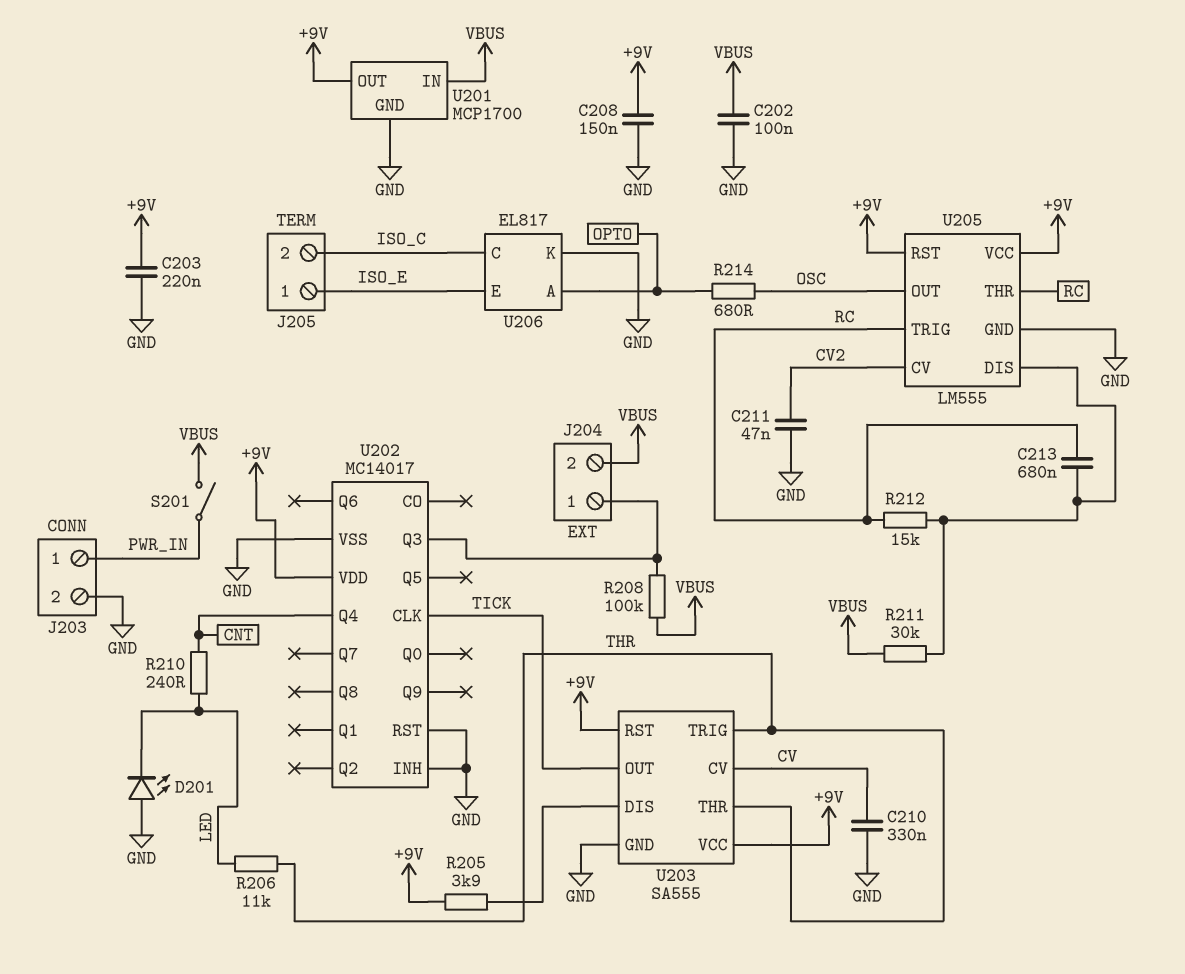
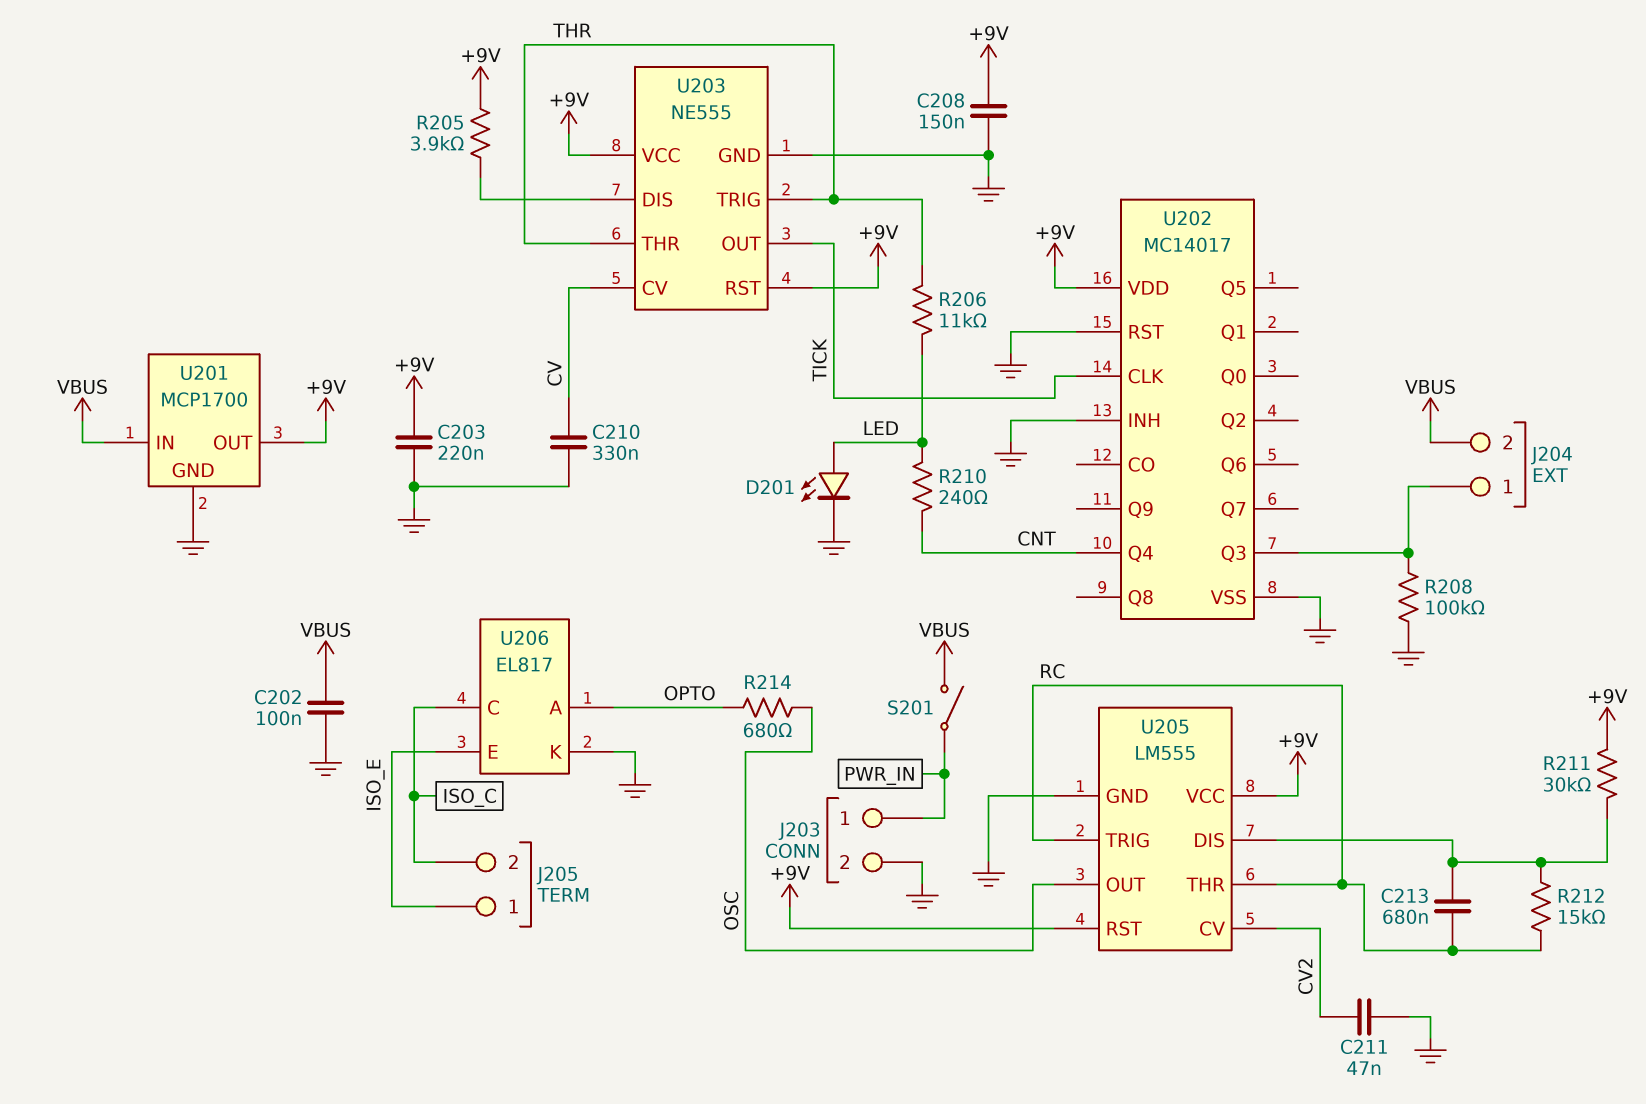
D201: LED (A GND, K LED) -> LED (A LED, K GND)
R208: 100k (J204/1, VBUS) -> 100k (GND, J204/1)
R211: 30k (U205/DIS, VBUS) -> 30k (+9V, U205/DIS)
U203: SA555 -> NE555

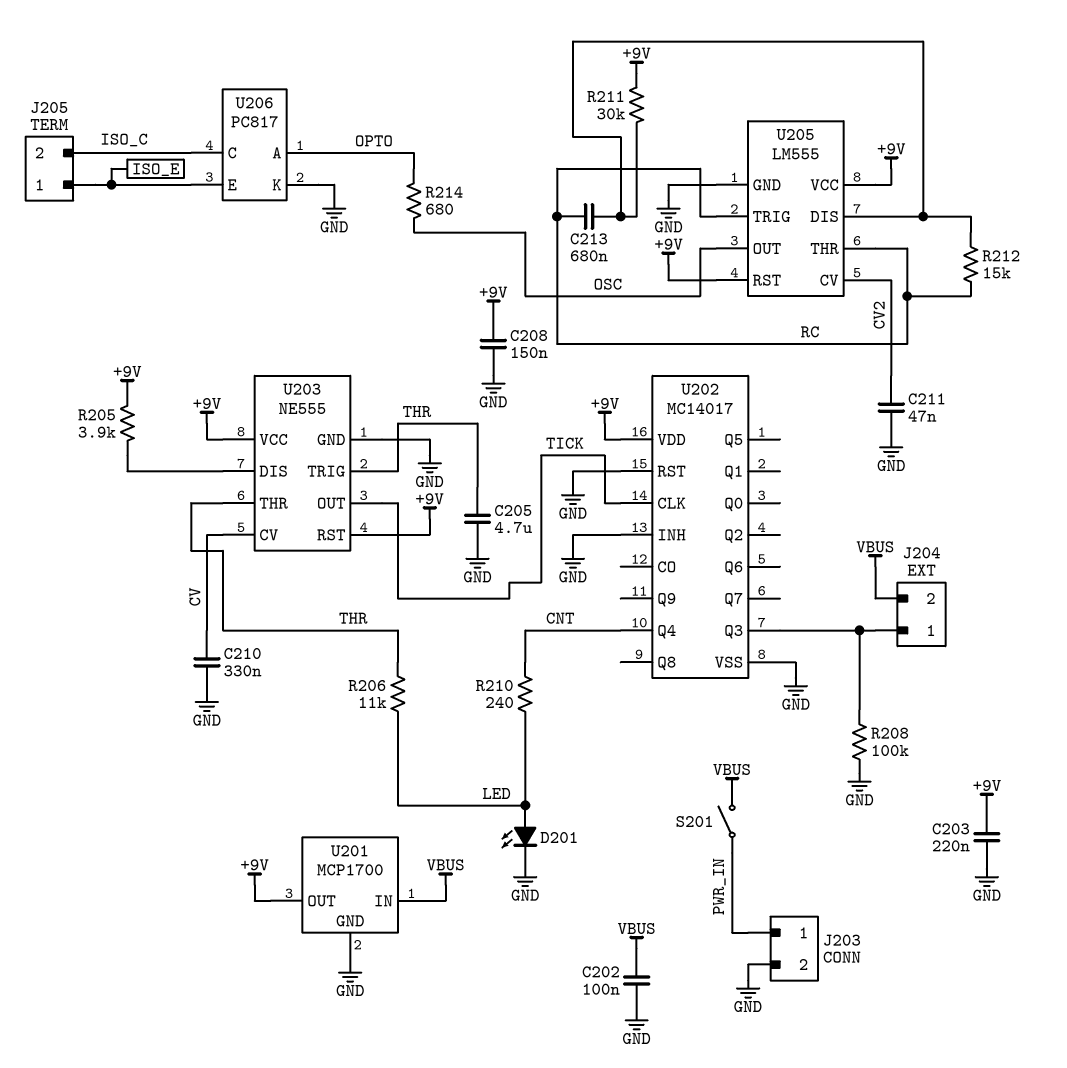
C205: none -> 4.7uF (GND, THR)
U206: EL817 -> PC817

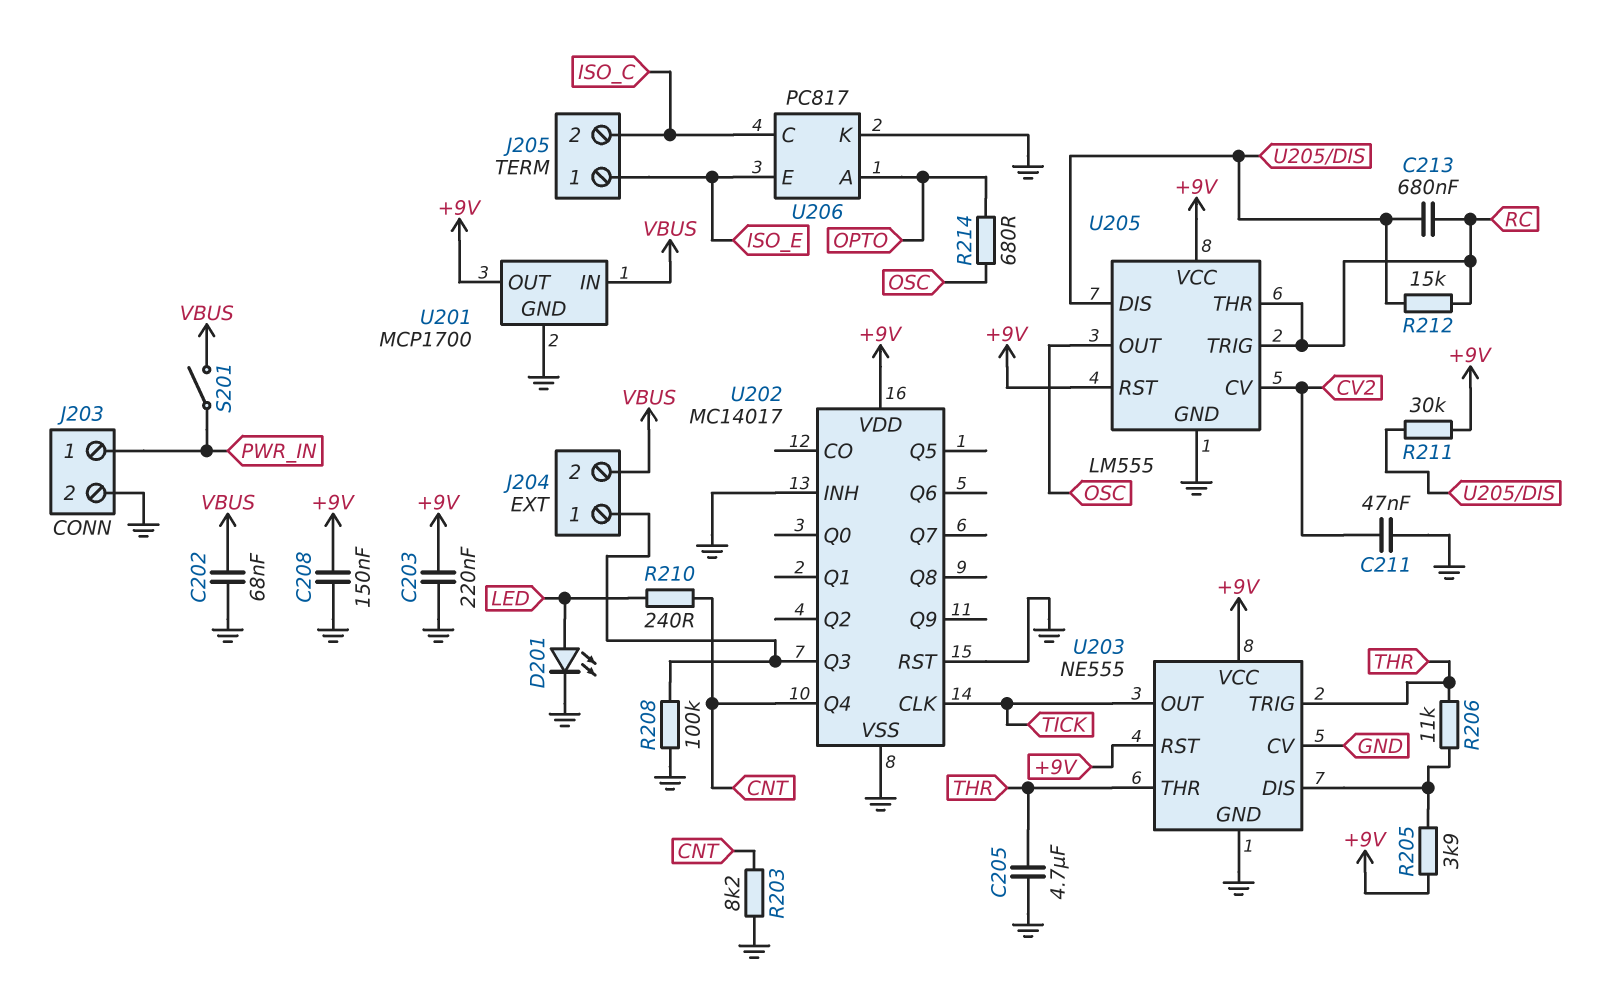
C202: 100nF (GND, VBUS) -> 68nF (GND, VBUS)
C210: 330nF (CV, GND) -> none
R203: none -> 8.2k (CNT, GND)
R206: 11k (LED, THR) -> 11k (THR, U203/DIS)
U203 pin CV: CV -> GND

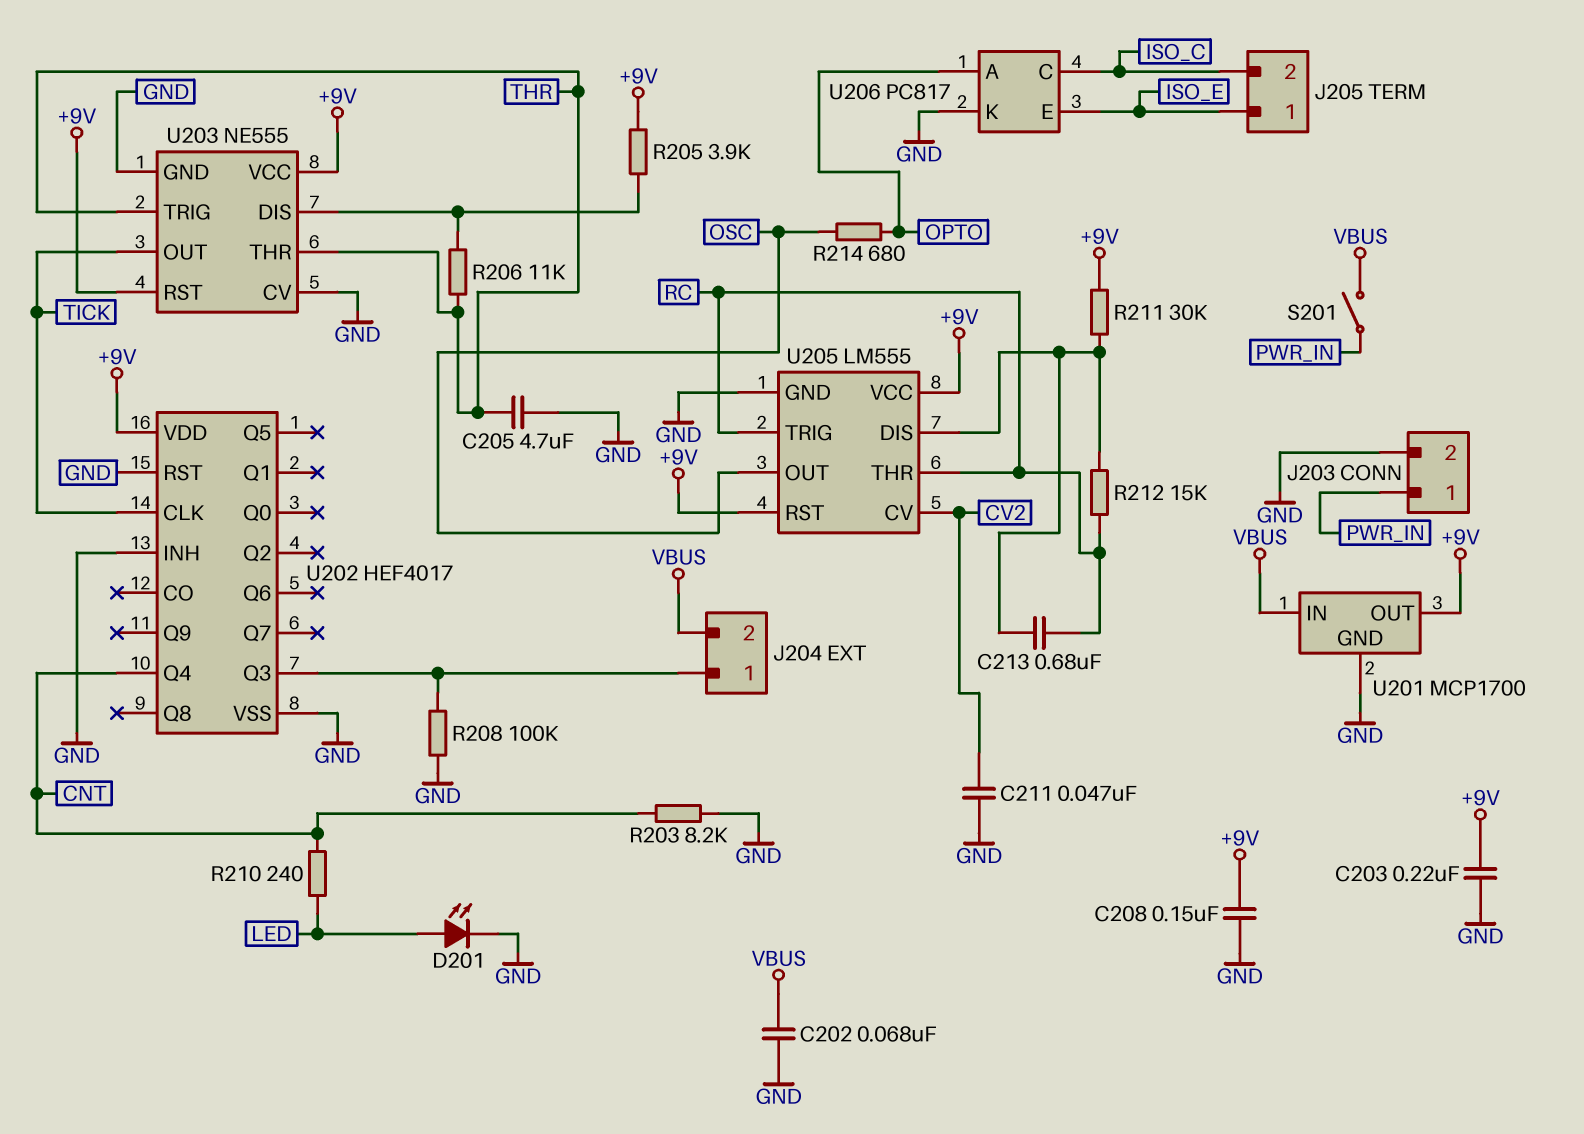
U202: MC14017 -> HEF4017

